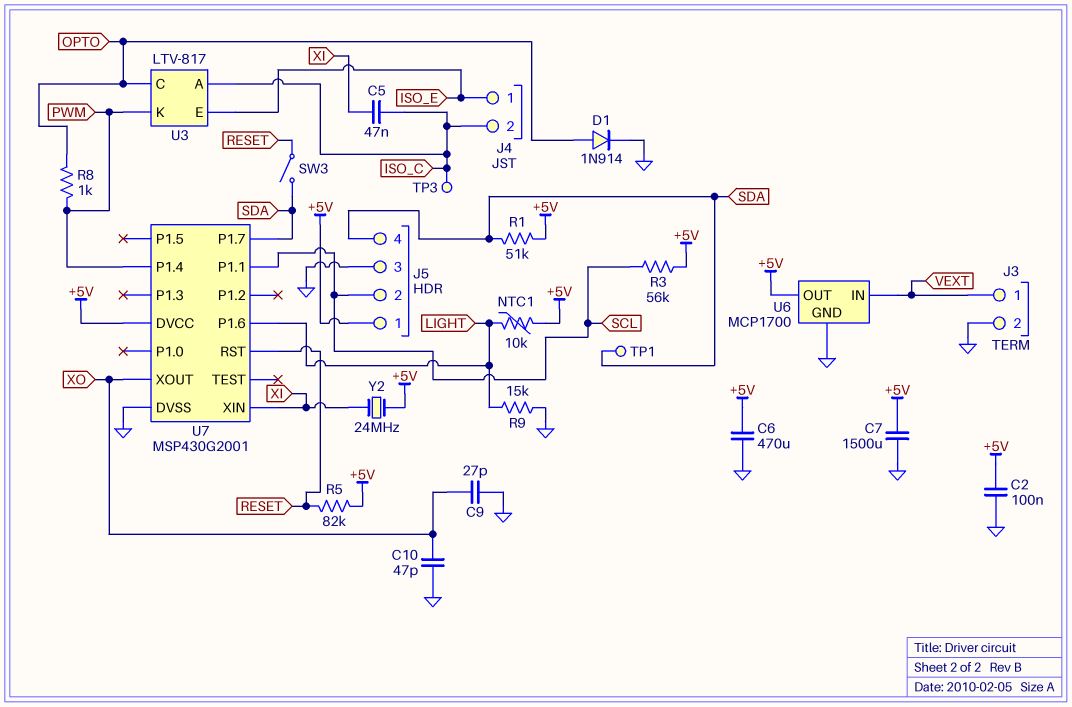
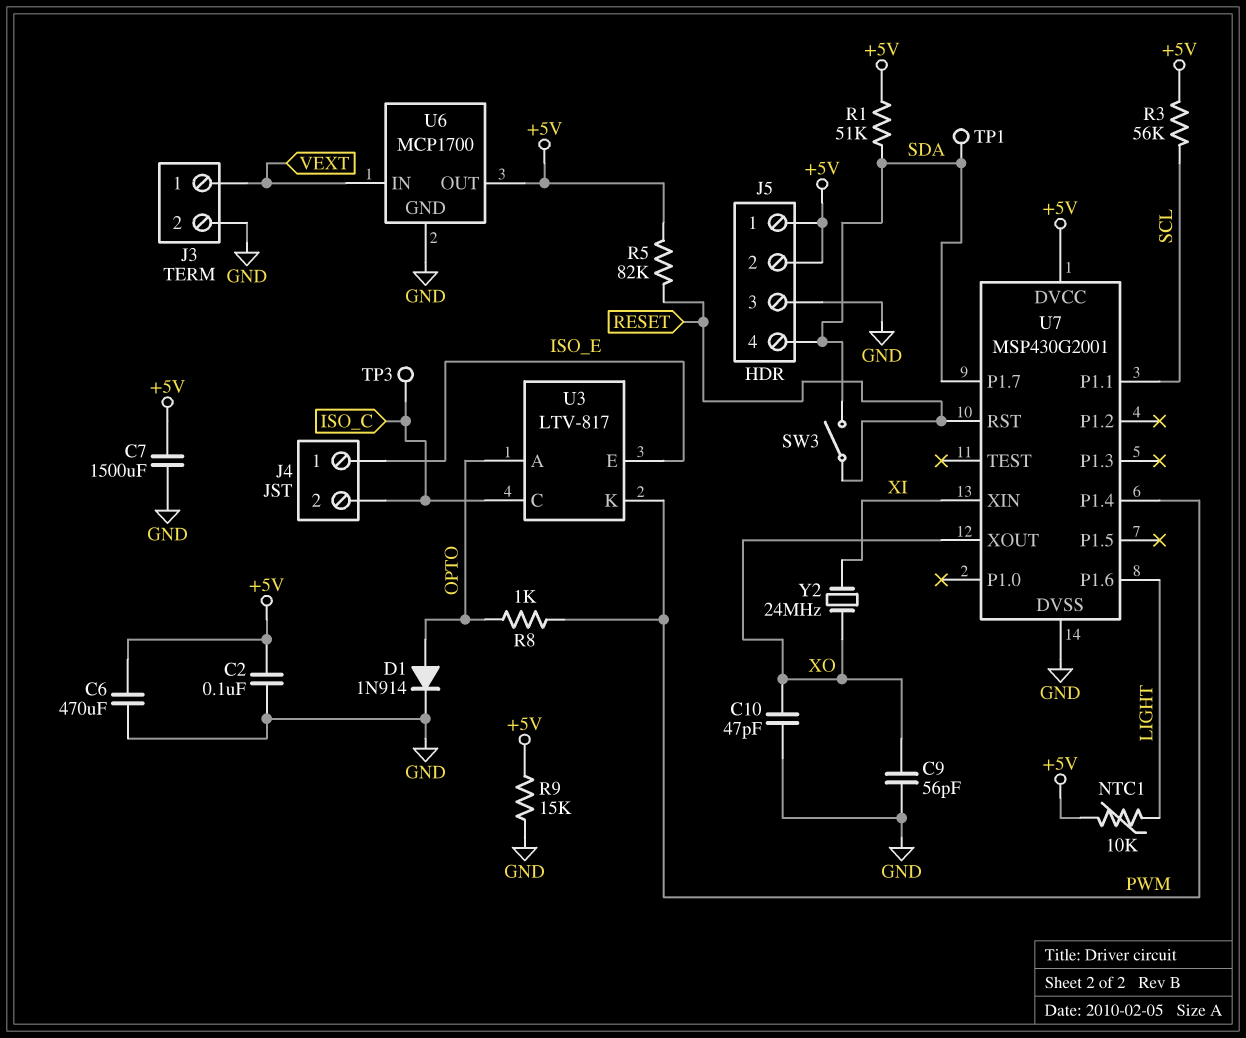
C5: 47nF (ISO_C, XI) -> none
C9: 27pF (GND, XO) -> 56pF (GND, XO)
J5 pin 2: SCL -> +5V
R9: 15k (GND, LIGHT) -> 15k (+5V, GND)
U3 pin A: ISO_C -> OPTO
U3 pin C: OPTO -> ISO_C
Y2: 24MHz (+5V, XI) -> 24MHz (XI, XO)

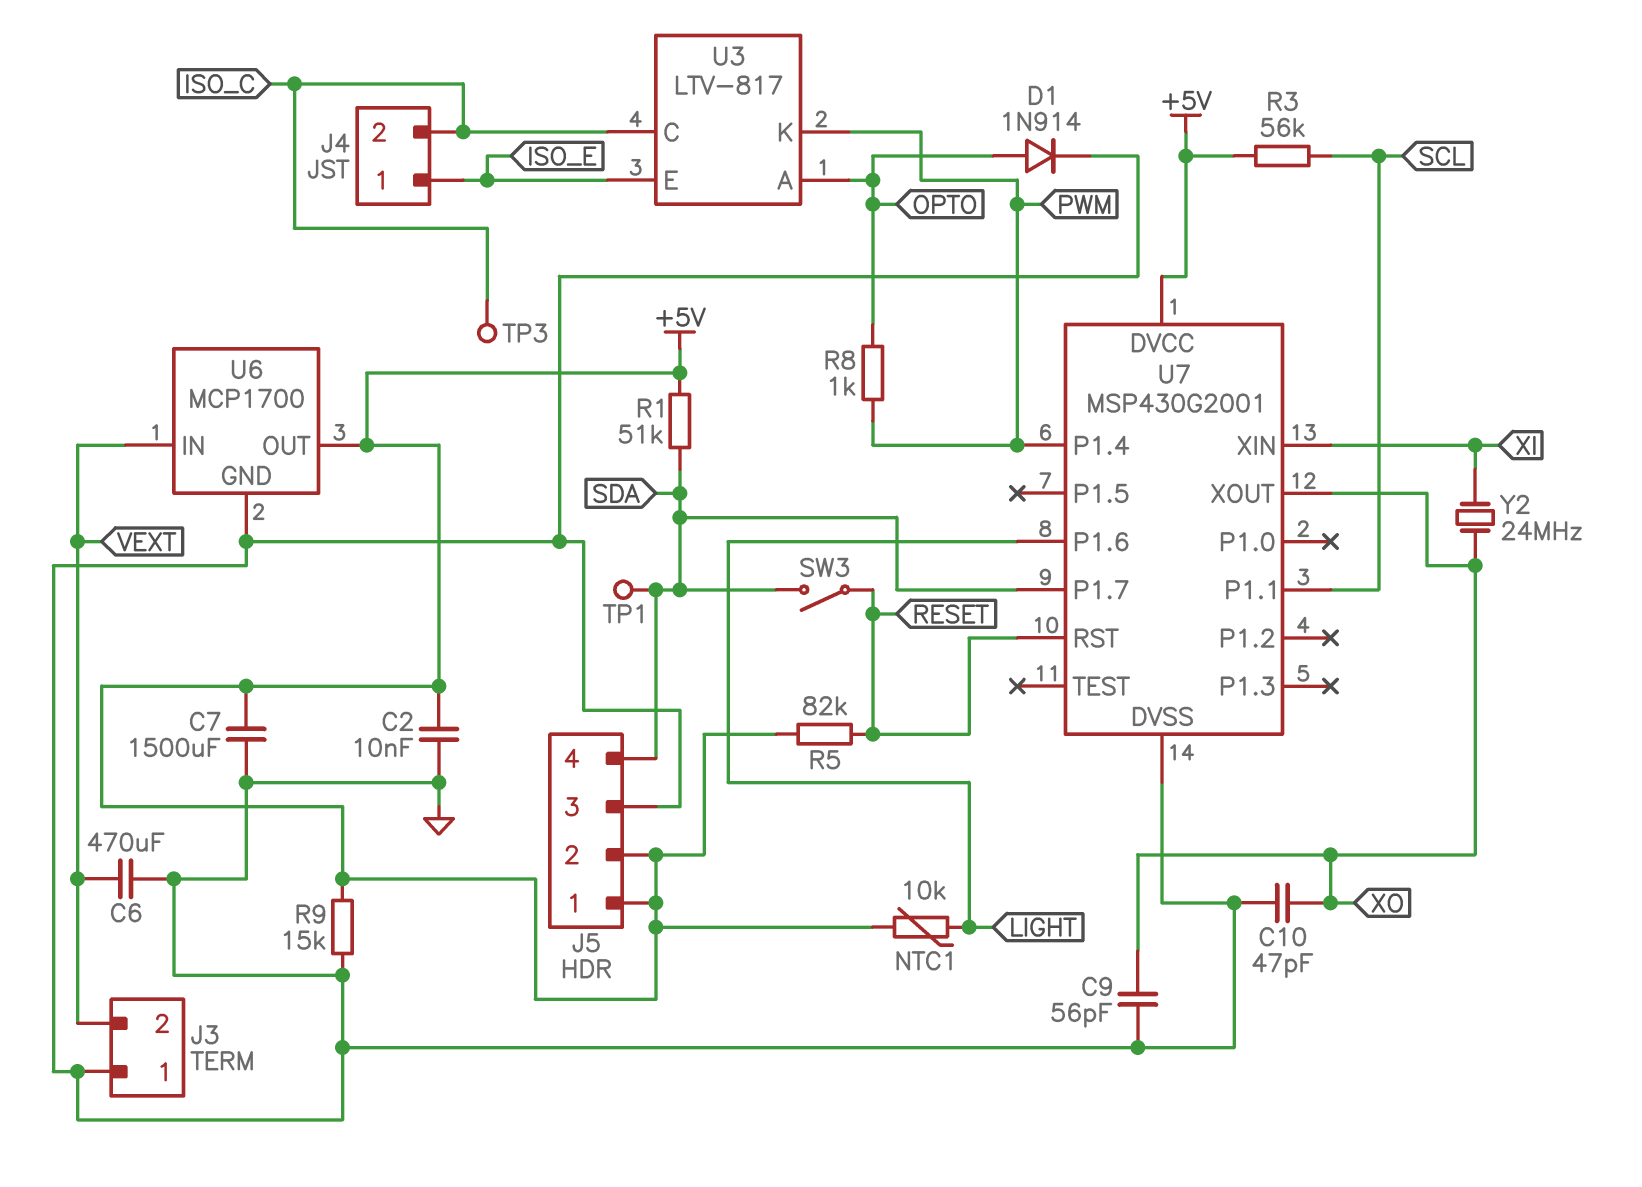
C2: 100nF (+5V, GND) -> 10nF (+5V, GND)
C6: 470uF (+5V, GND) -> 470uF (GND, VEXT)
J3 pin 1: VEXT -> GND
J3 pin 2: GND -> VEXT

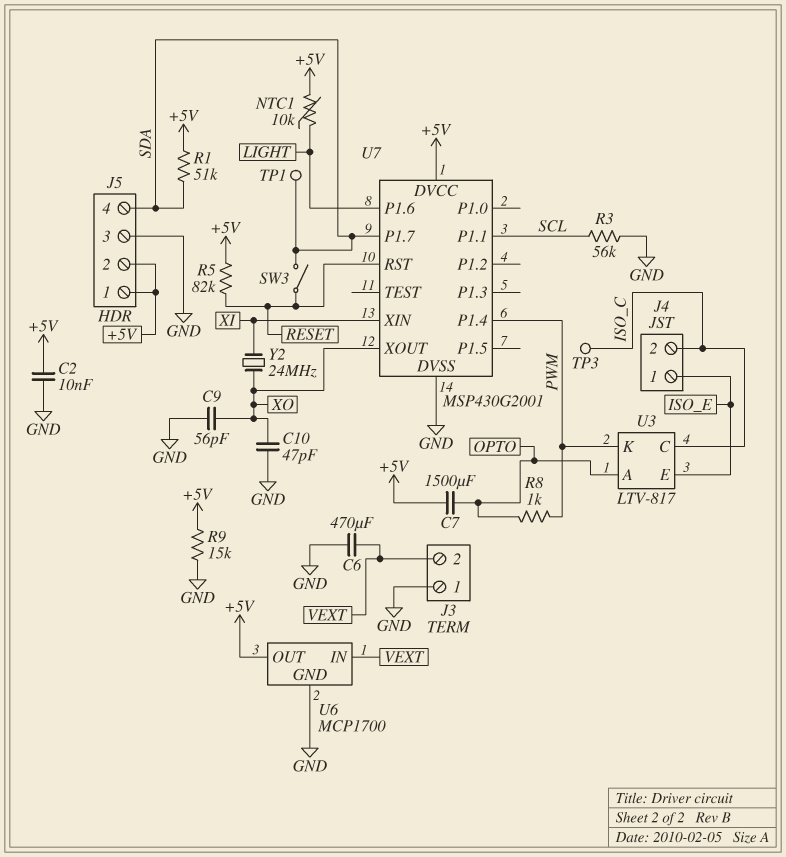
C7: 1500uF (+5V, GND) -> 1500uF (+5V, OPTO)
D1: diode 1N914 (A OPTO, K GND) -> none
R3: 56k (+5V, SCL) -> 56k (GND, SCL)

